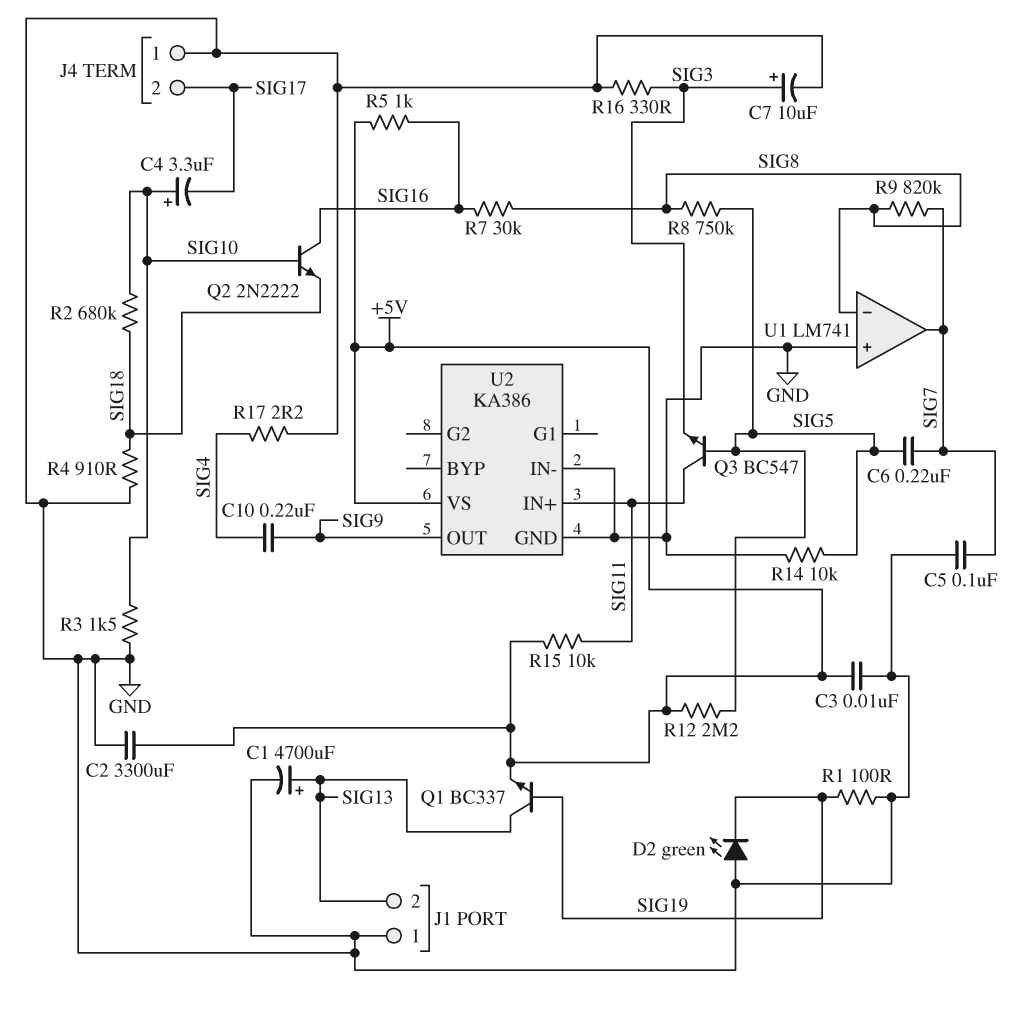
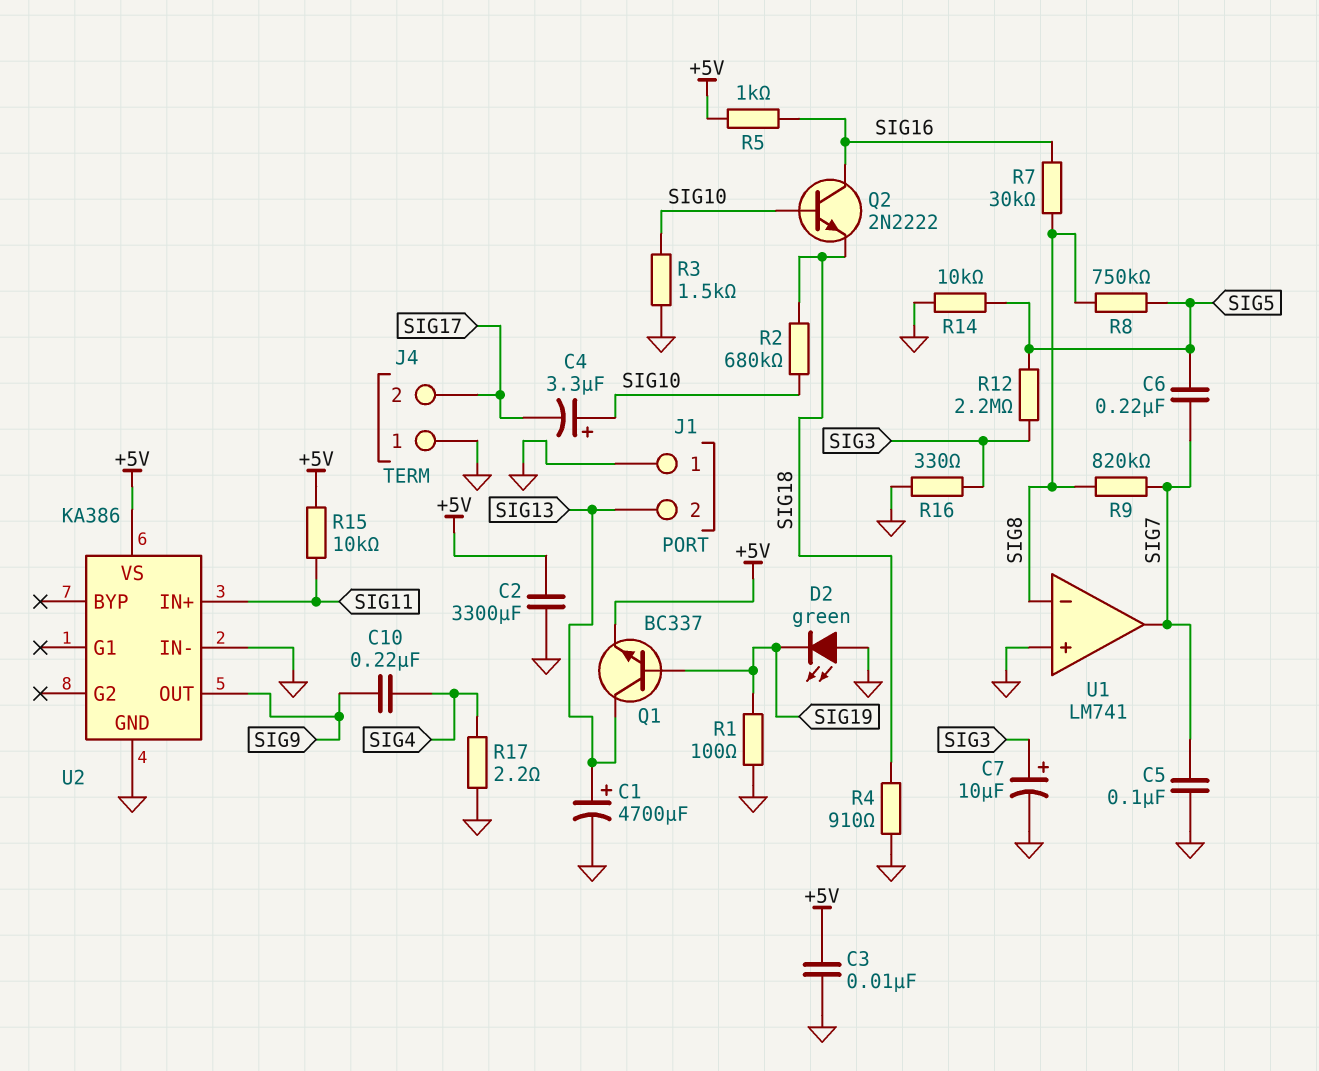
Q3: NPN BC547 (B SIG5, C SIG11, E SIG3) -> none
R12: 2.2M (+5V, SIG5) -> 2.2M (SIG3, SIG5)

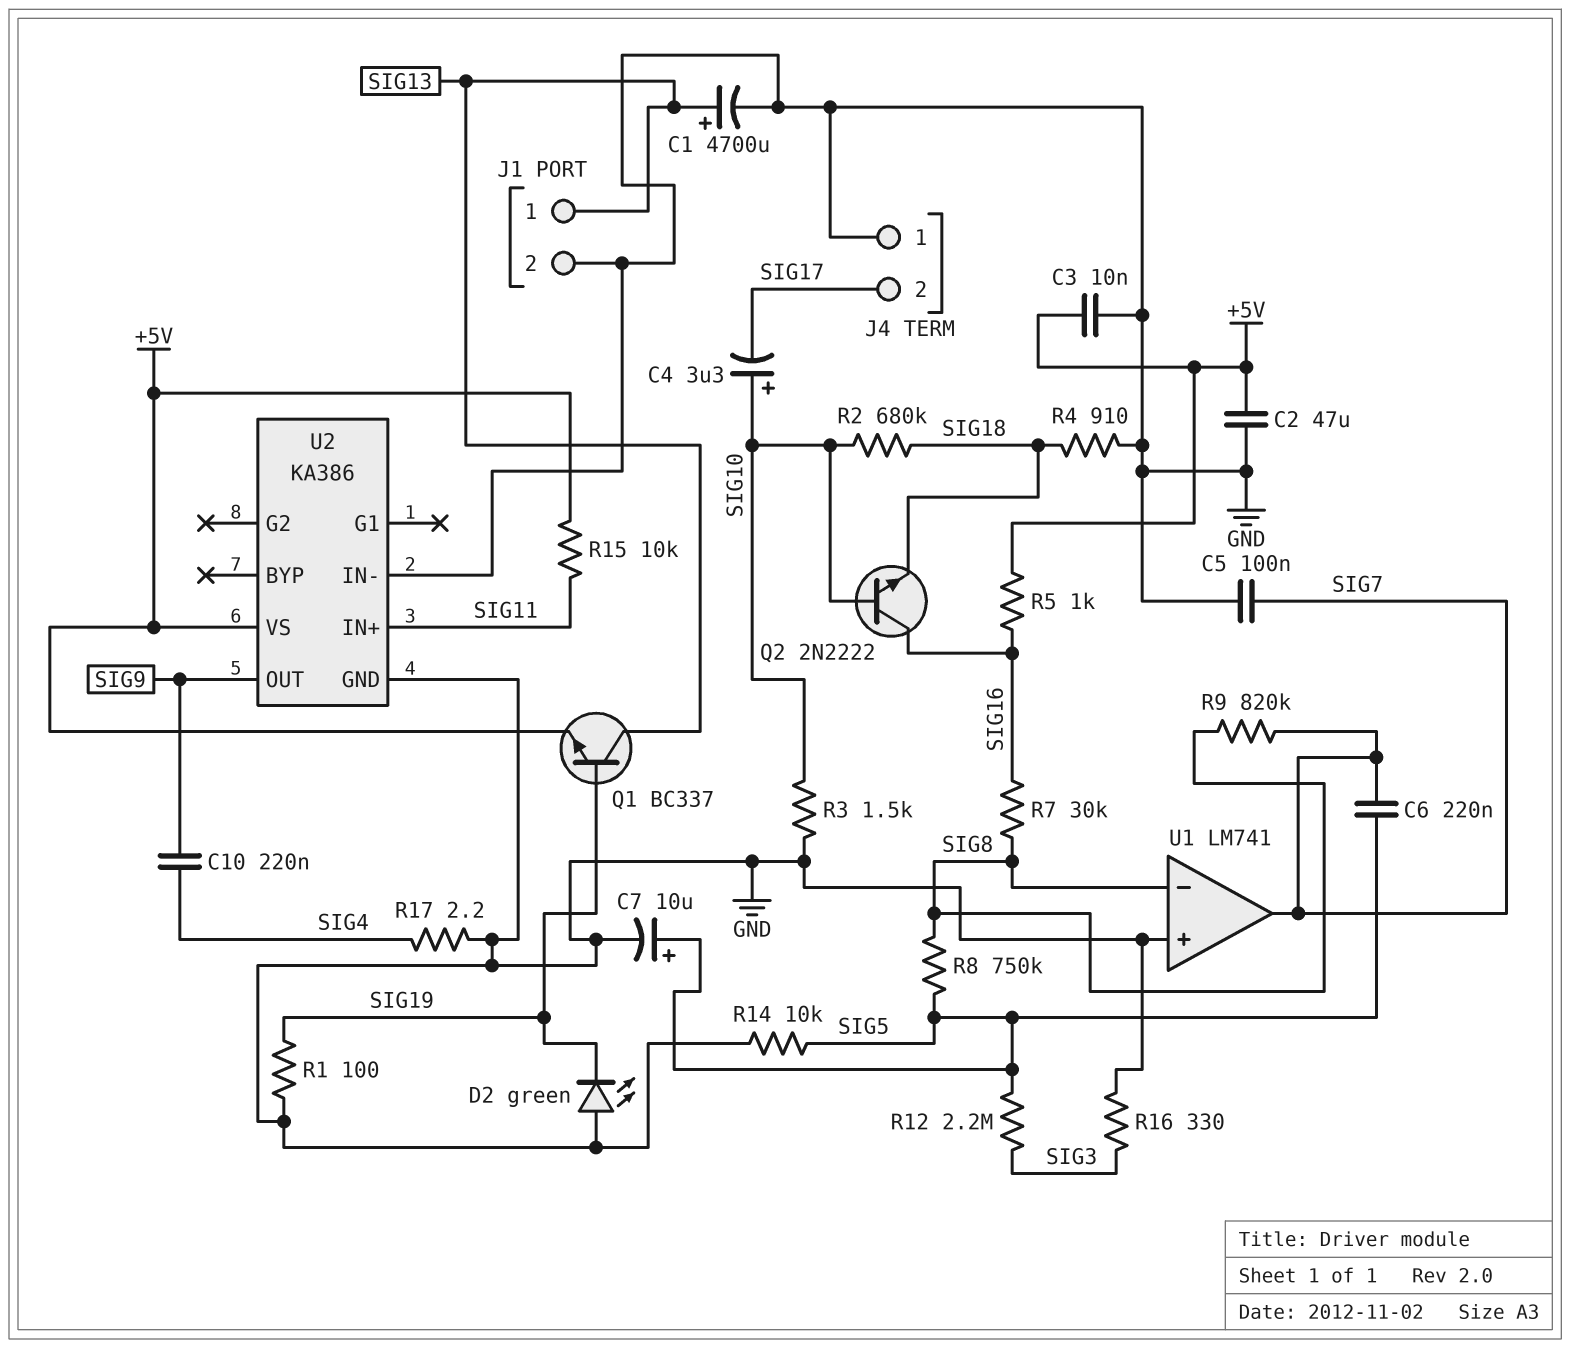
C2: 3300uF (+5V, GND) -> 47uF (+5V, GND)
C7: 10uF (plus SIG3, minus GND) -> 10uF (plus SIG5, minus GND)
J1 pin 1: GND -> SIG13
J1 pin 2: SIG13 -> GND

